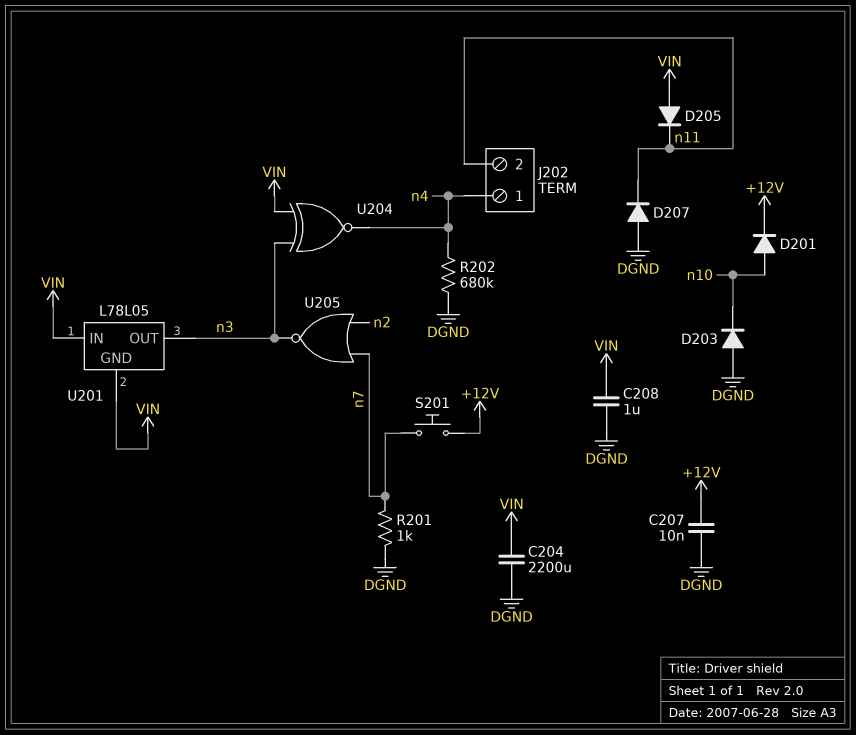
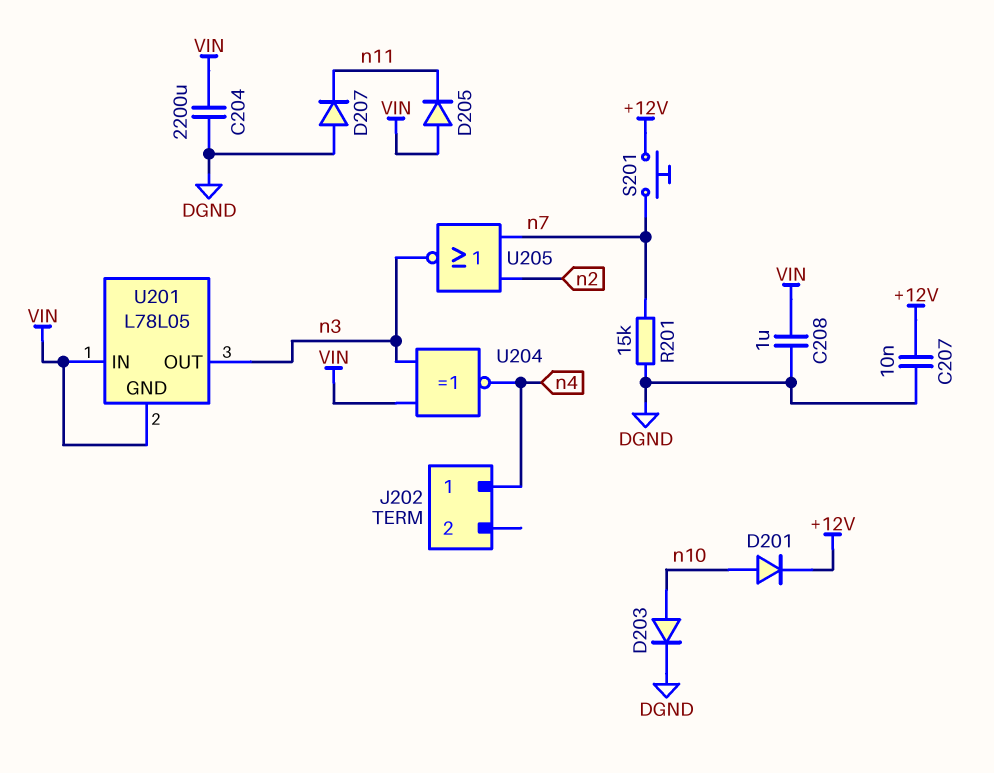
D203: diode (A DGND, K n10) -> diode (A n10, K DGND)
J202 pin 2: n11 -> none
R201: 1k (DGND, n7) -> 15k (DGND, n7)
R202: 680k (DGND, n4) -> none

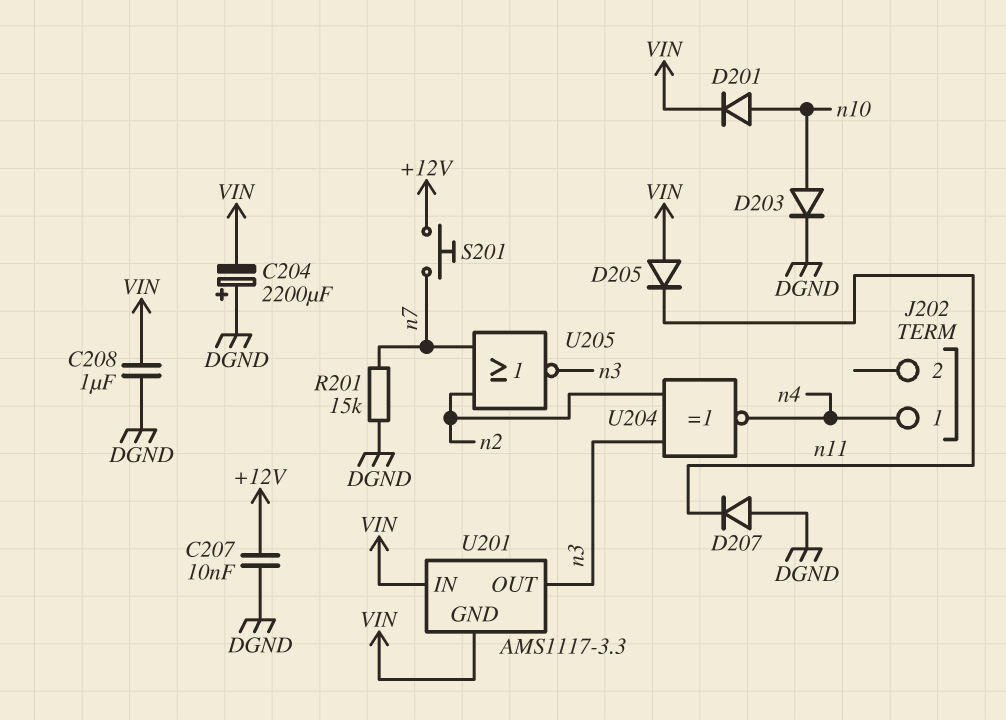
C204: 2200uF (DGND, VIN) -> 2200uF (plus DGND, minus VIN)
D201: diode (A n10, K +12V) -> diode (A n10, K VIN)
U201: L78L05 -> AMS1117-3.3
U204: XNOR (in VIN, in n3, out n4) -> XNOR (in n2, in n3, out n4)

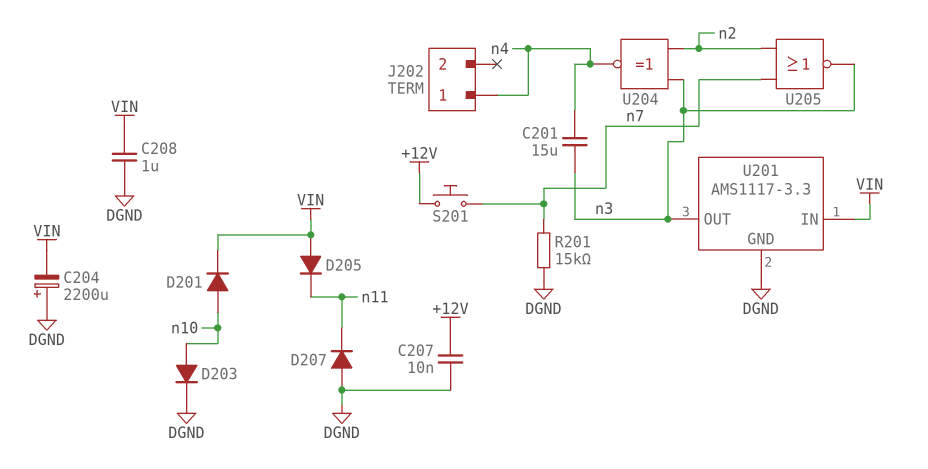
C201: none -> 15uF (n3, n4)
U201 pin GND: VIN -> DGND

